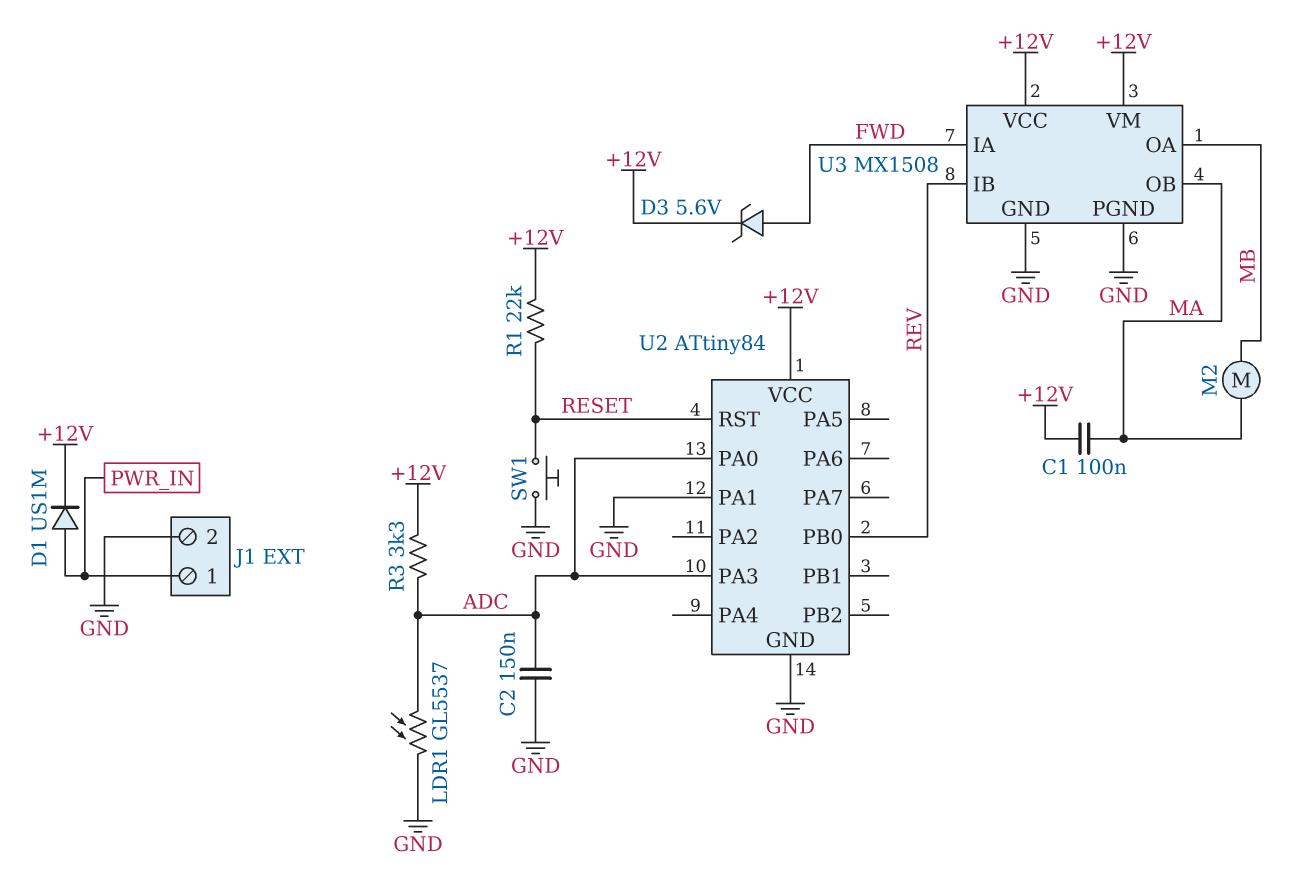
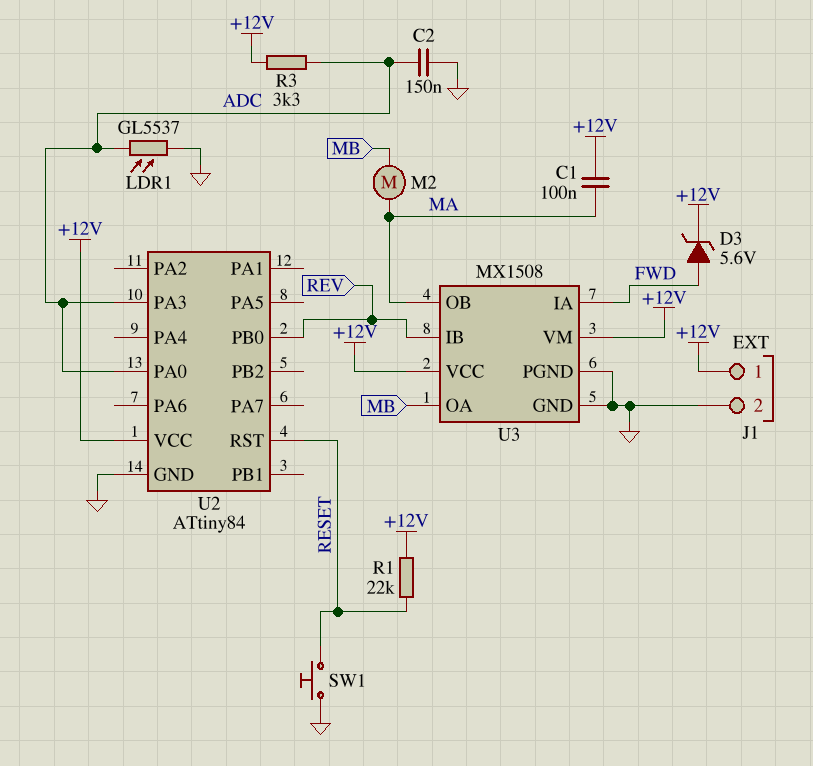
D1: diode US1M (A PWR_IN, K +12V) -> none
J1 pin 1: PWR_IN -> +12V
U2 pin PA1: GND -> none

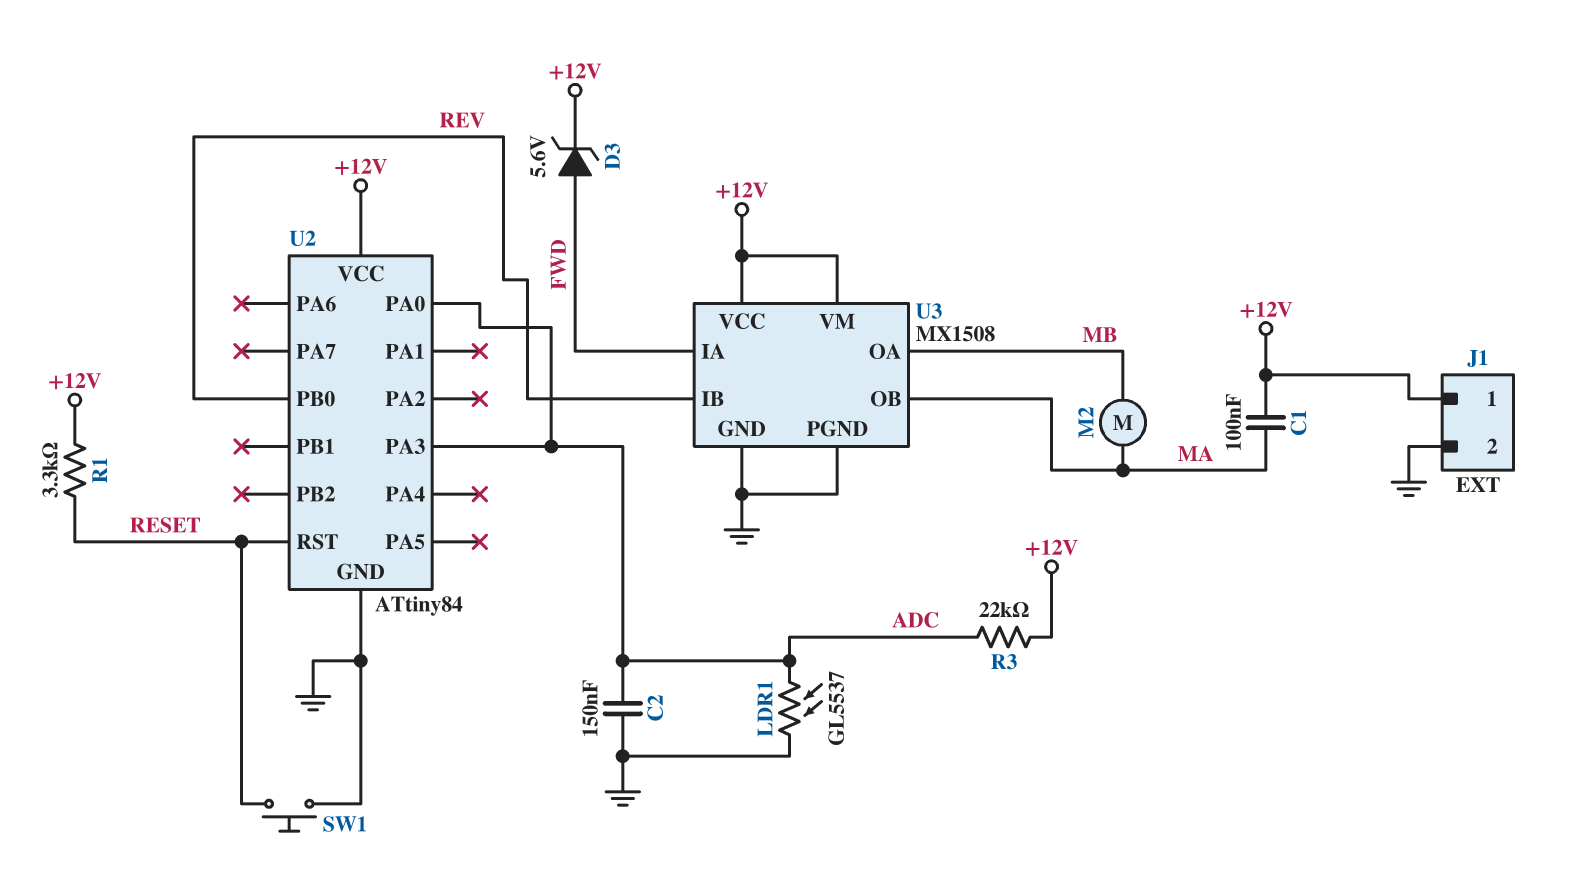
R1: 22k (+12V, RESET) -> 3.3k (+12V, RESET)
R3: 3.3k (+12V, ADC) -> 22k (+12V, ADC)

